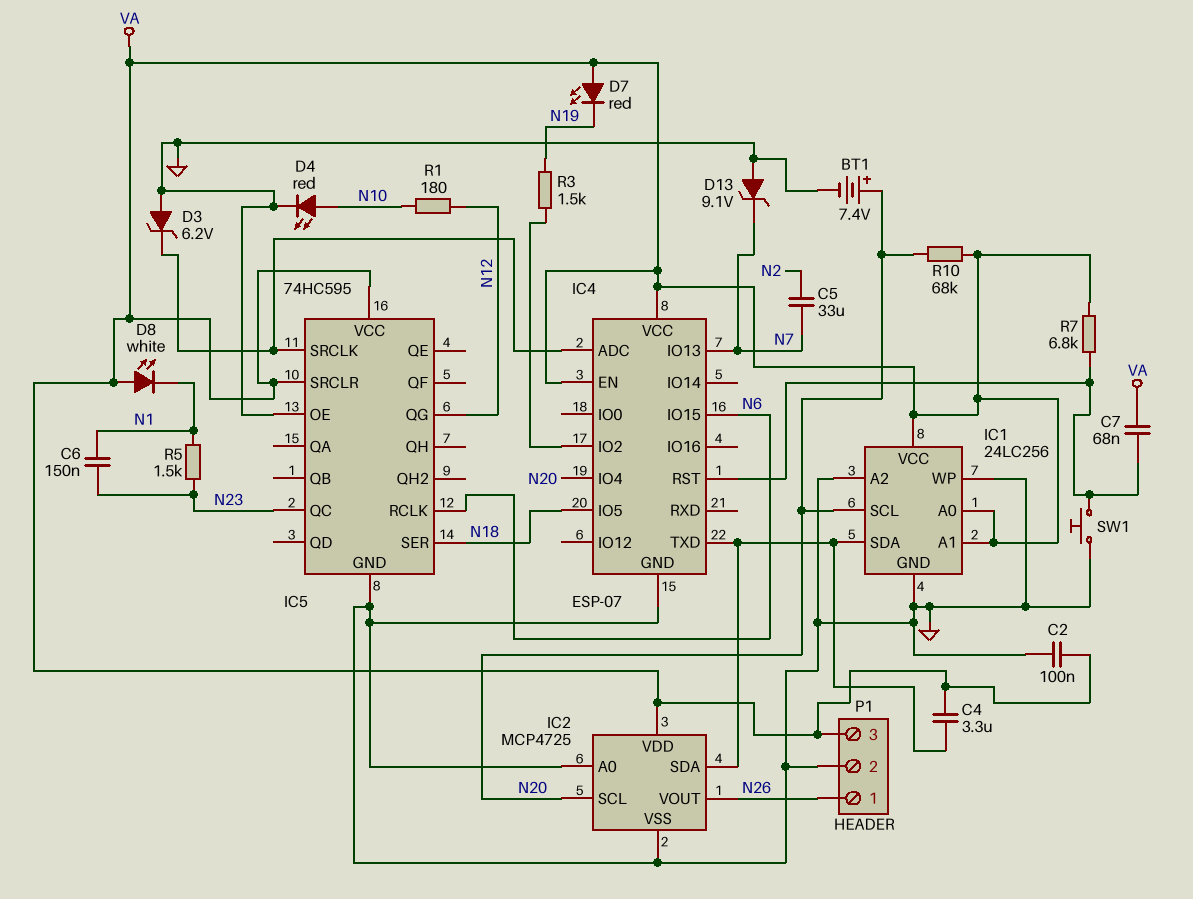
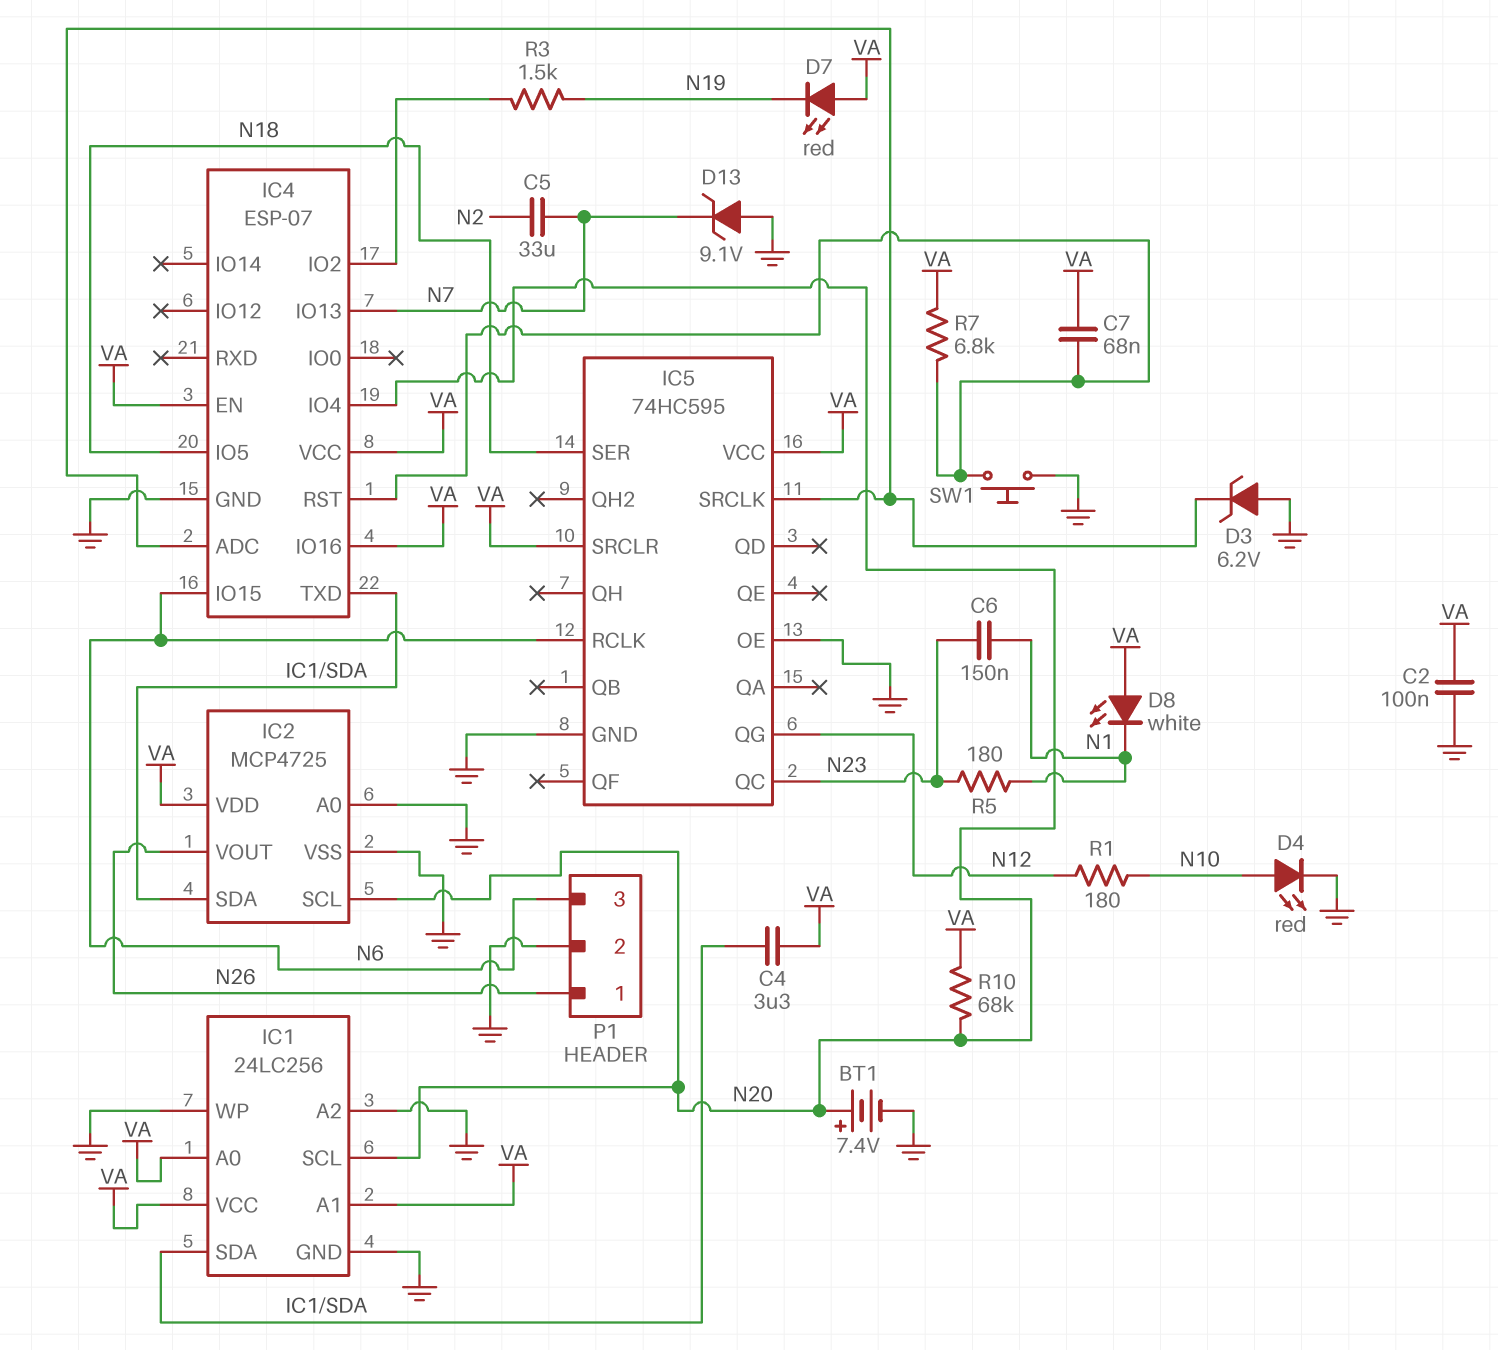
IC4 pin IO16: none -> VA
P1 pin 3: VA -> N6
R5: 1.5k (N1, N23) -> 180 (N1, N23)

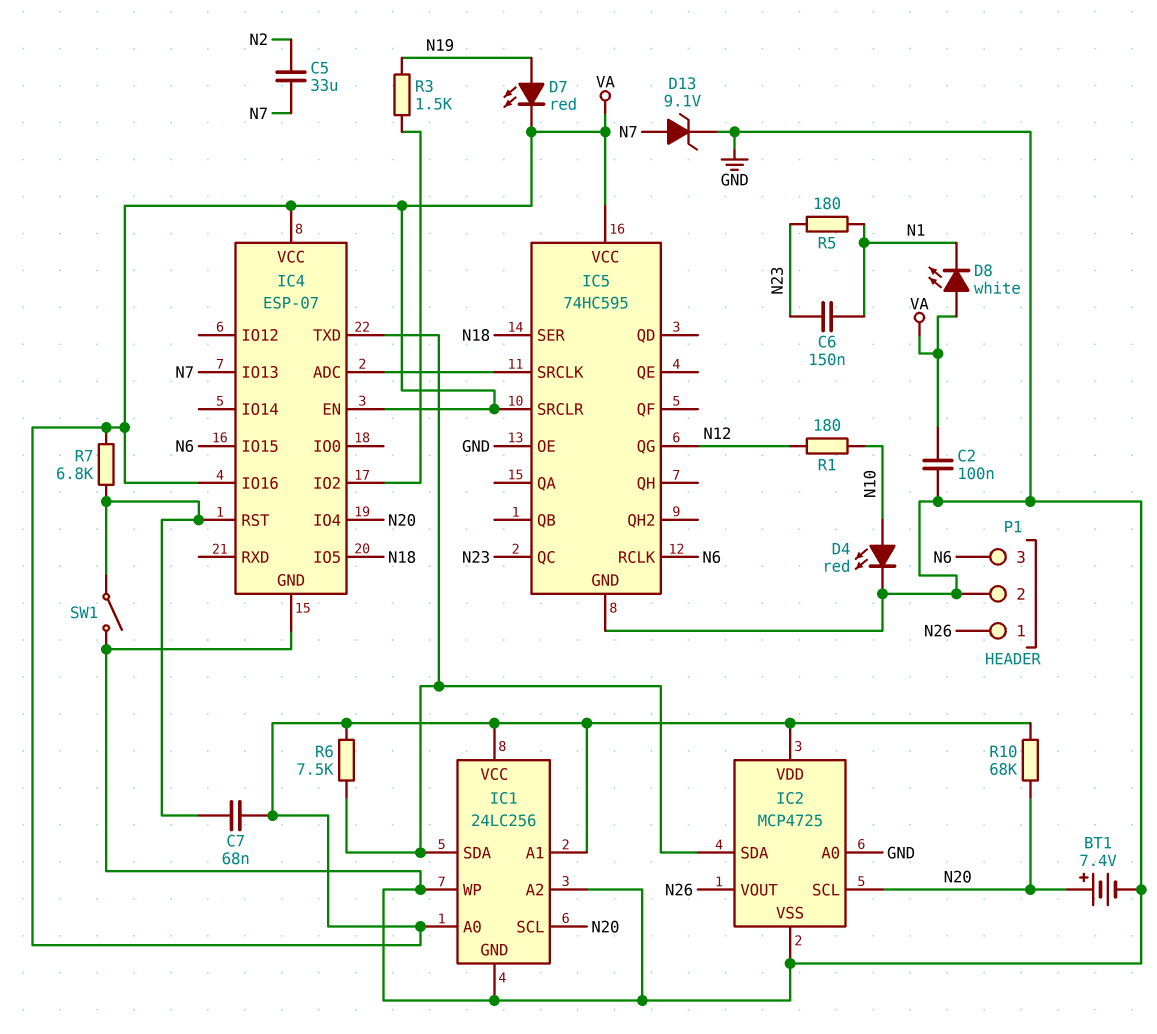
C4: 3.3uF (IC1/SDA, VA) -> none
D3: zener 6.2V (A GND, K IC4/ADC) -> none
D7: LED red (A VA, K N19) -> LED red (A N19, K VA)
D13: zener 9.1V (A GND, K N7) -> zener 9.1V (A N7, K GND)
R6: none -> 7.5k (IC1/SDA, VA)
SW1: button (GND, IC4/RST) -> switch (GND, IC4/RST)

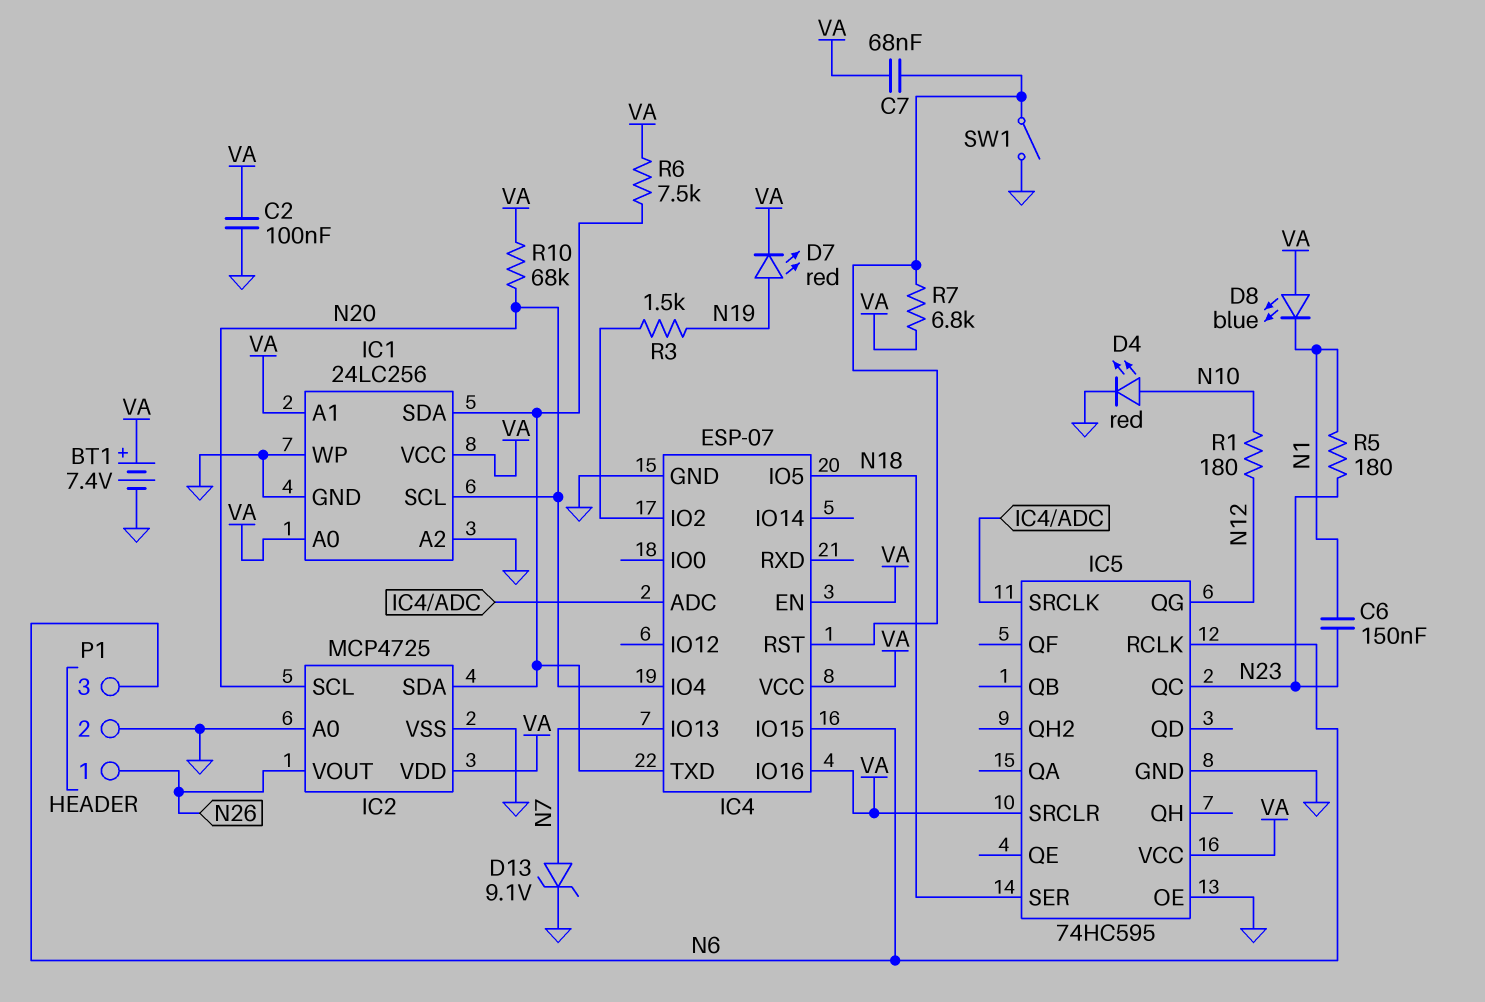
BT1: 7.4V (plus N20, minus GND) -> 7.4V (plus VA, minus GND)
C5: 33uF (N2, N7) -> none
D8: LED white (A VA, K N1) -> LED blue (A VA, K N1)

